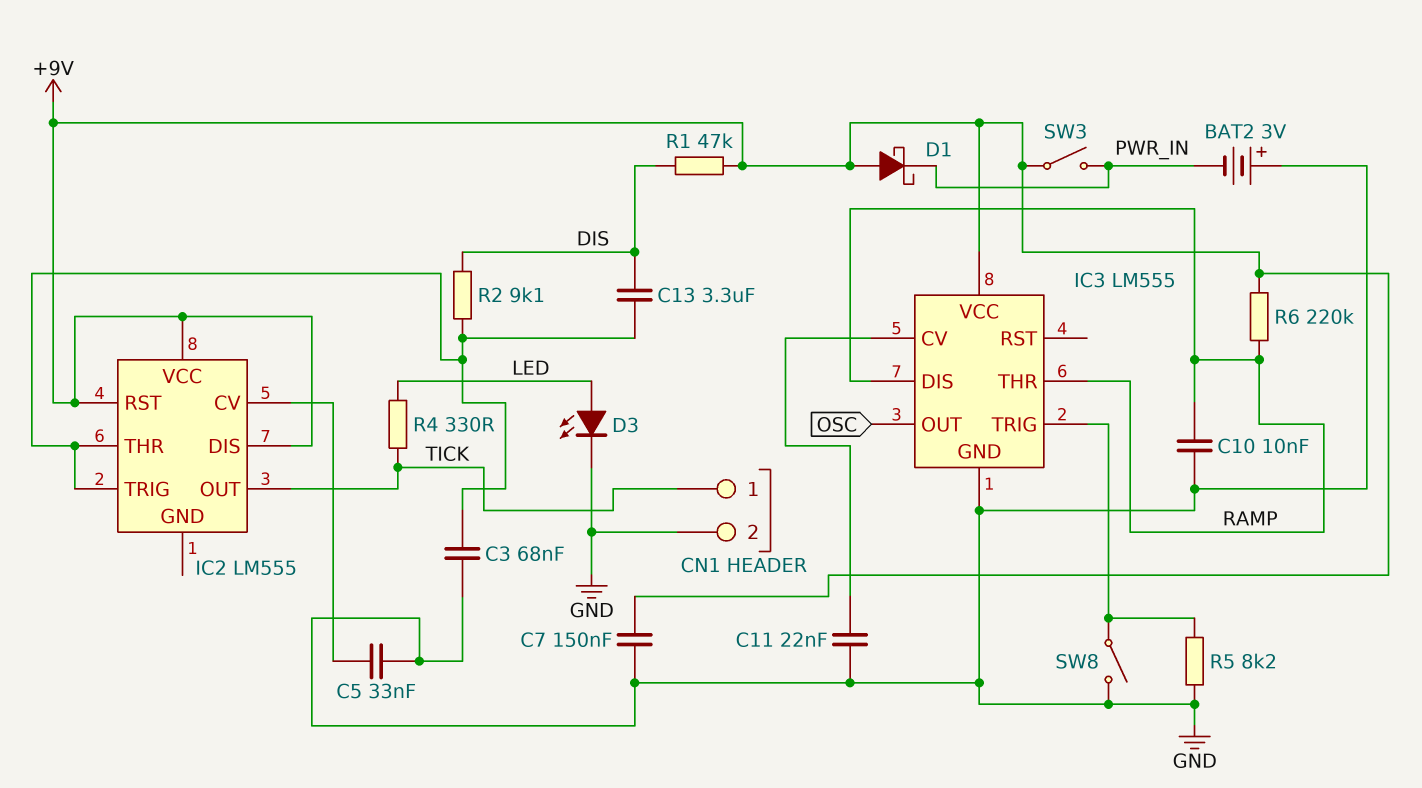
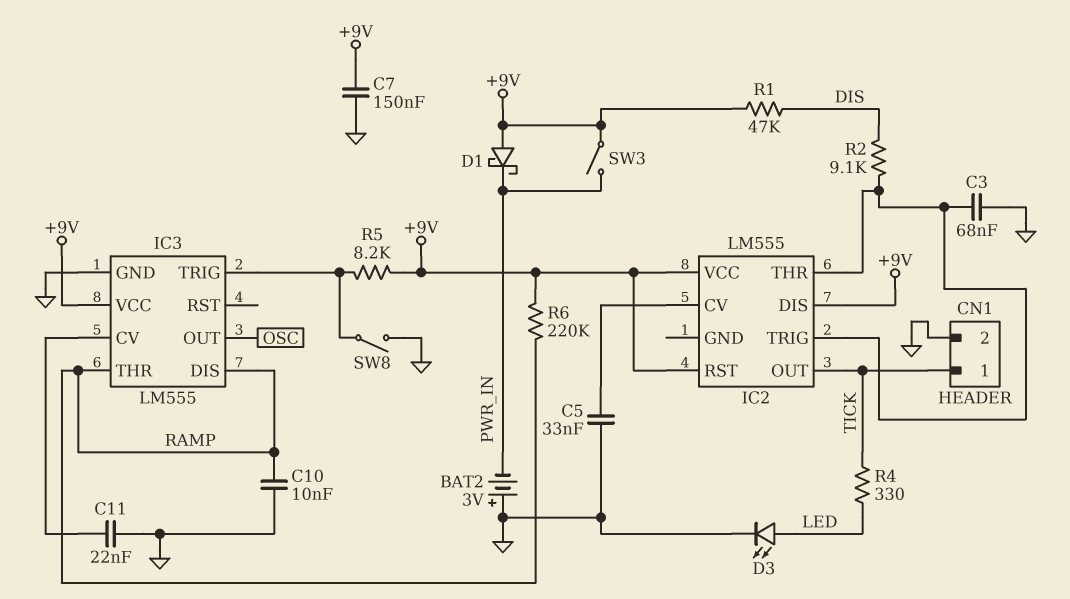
C13: 3.3uF (DIS, IC2/THR) -> none
R5: 8.2k (GND, IC3/TRIG) -> 8.2k (+9V, IC3/TRIG)

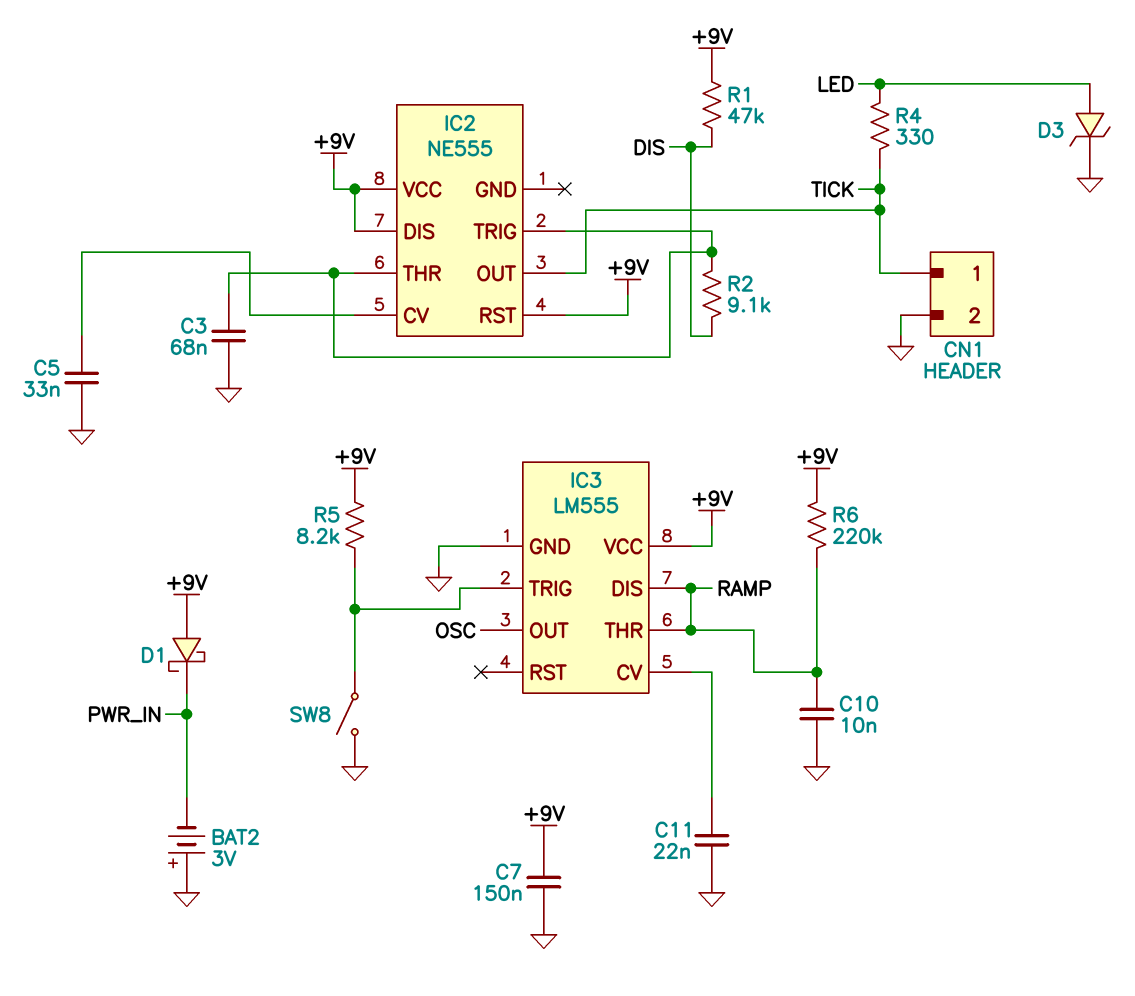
D3: LED (A LED, K GND) -> zener (A LED, K GND)
IC2: LM555 -> NE555
SW3: switch (+9V, PWR_IN) -> none

